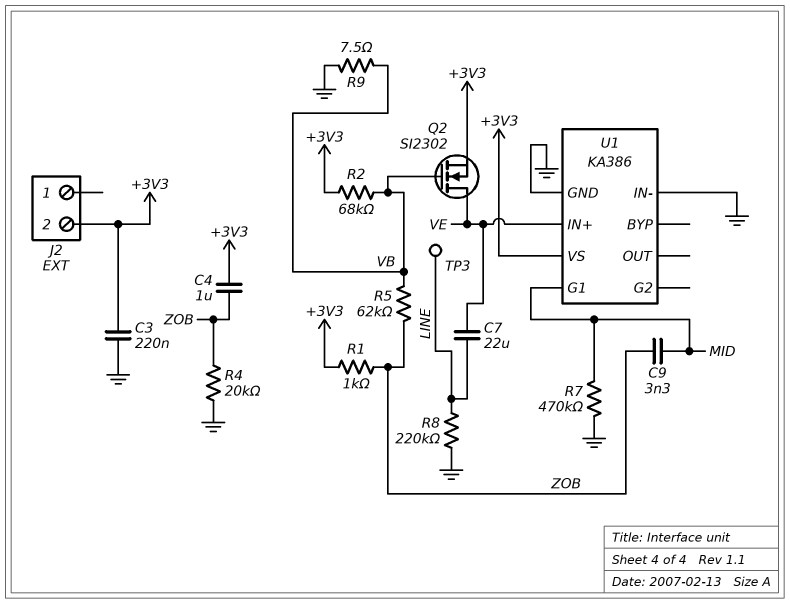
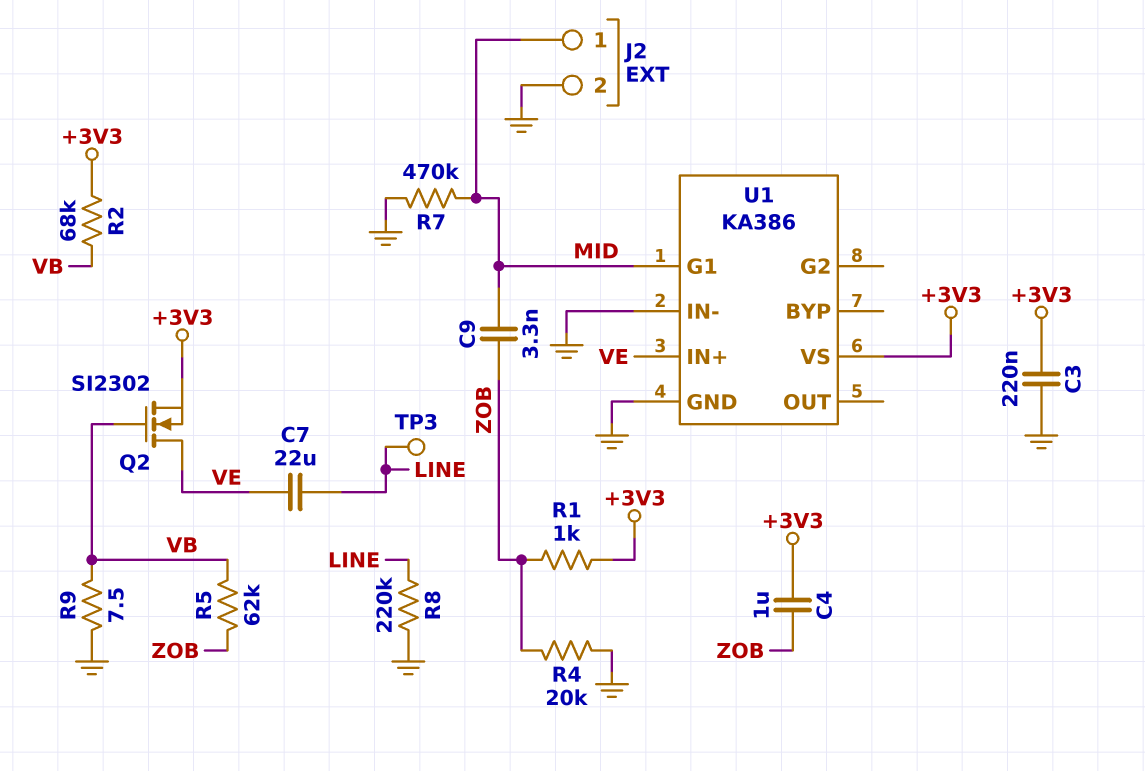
J2 pin 1: none -> MID
J2 pin 2: +3V3 -> GND

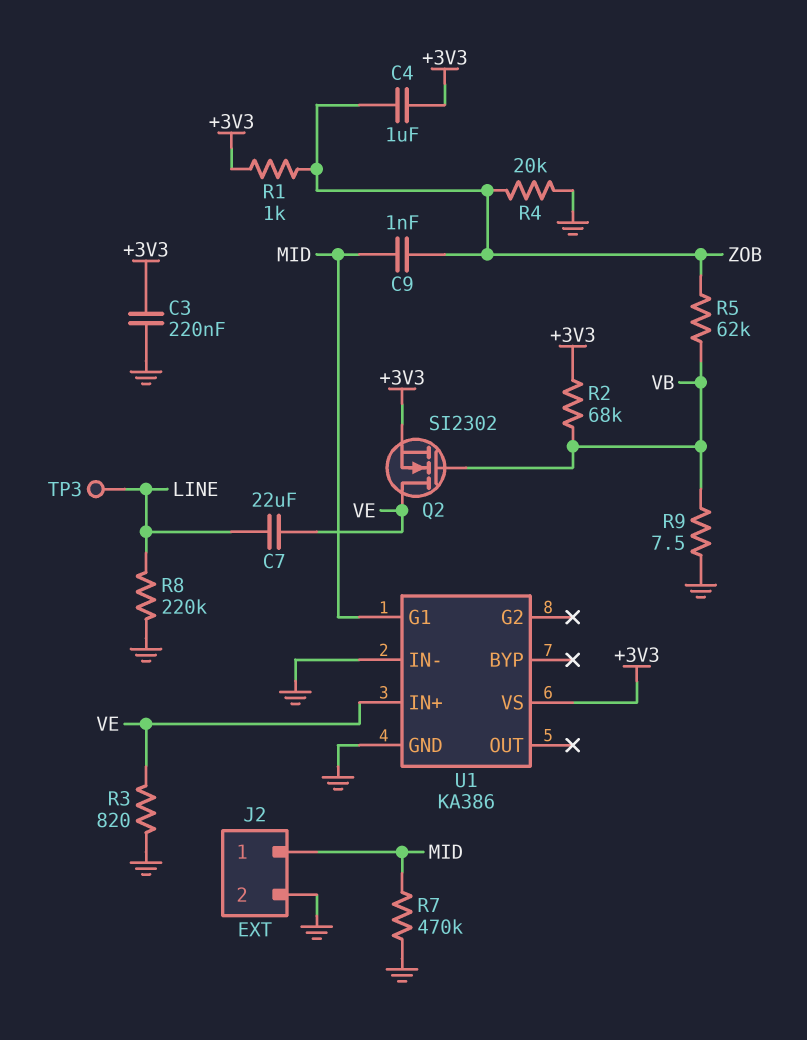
C9: 3.3nF (MID, ZOB) -> 1nF (MID, ZOB)
R3: none -> 820 (GND, VE)

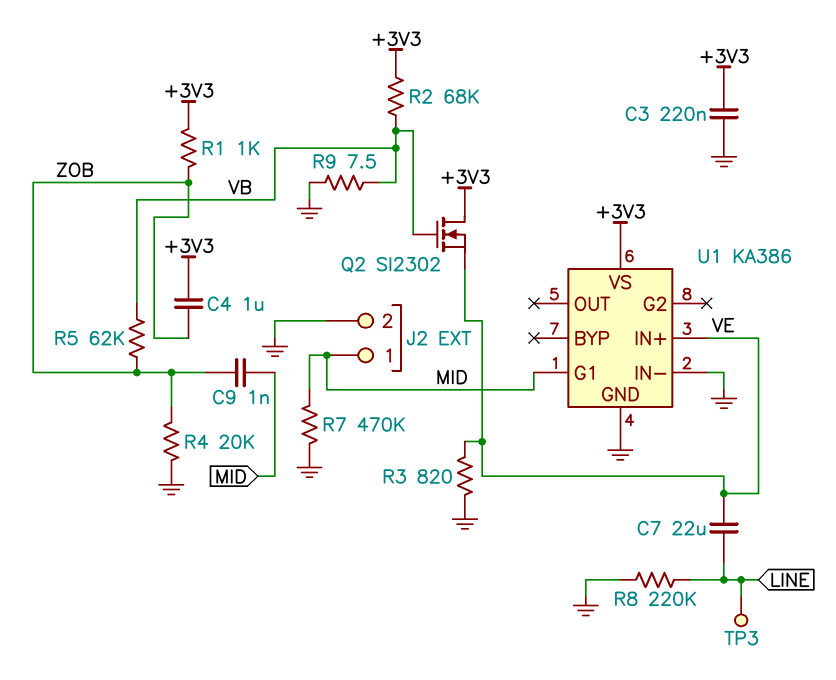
Q2: NMOS SI2302 (G VB, D VE, S +3V3) -> NMOS SI2302 (G VB, D +3V3, S VE)

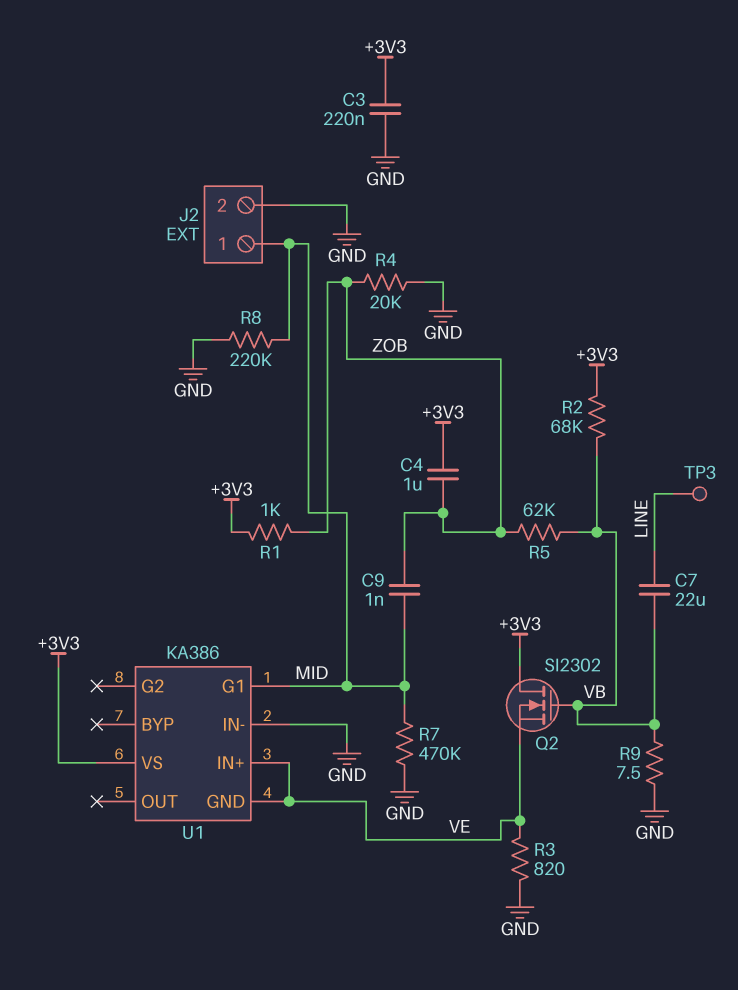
C7: 22uF (LINE, VE) -> 22uF (LINE, VB)
R8: 220k (GND, LINE) -> 220k (GND, MID)
U1 pin GND: GND -> VE

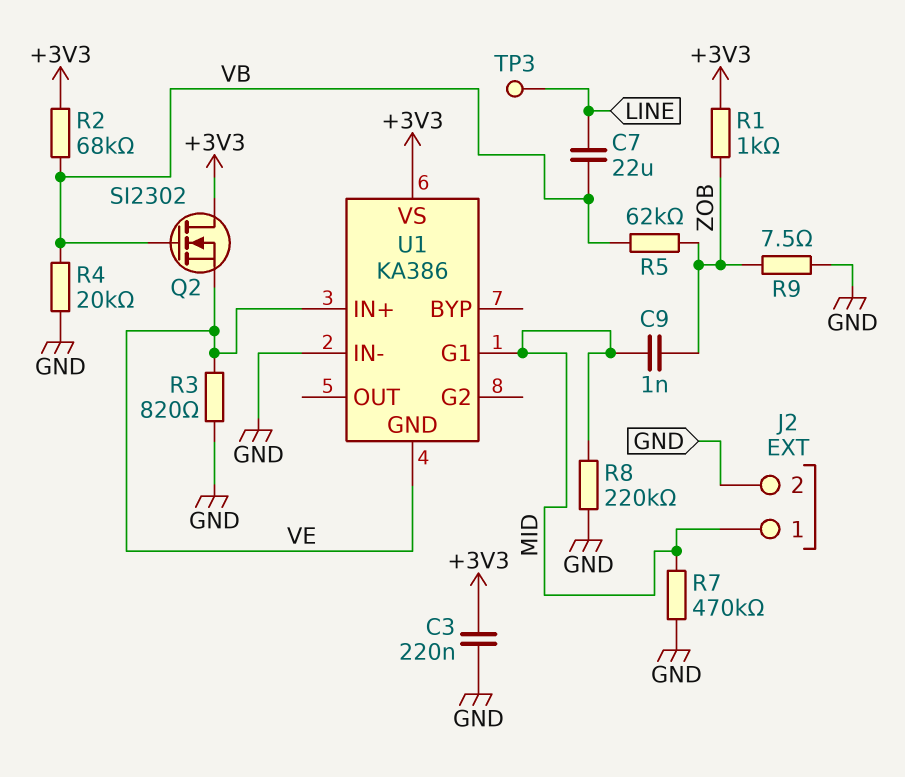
C4: 1uF (+3V3, ZOB) -> none
R4: 20k (GND, ZOB) -> 20k (GND, VB)
R9: 7.5 (GND, VB) -> 7.5 (GND, ZOB)

